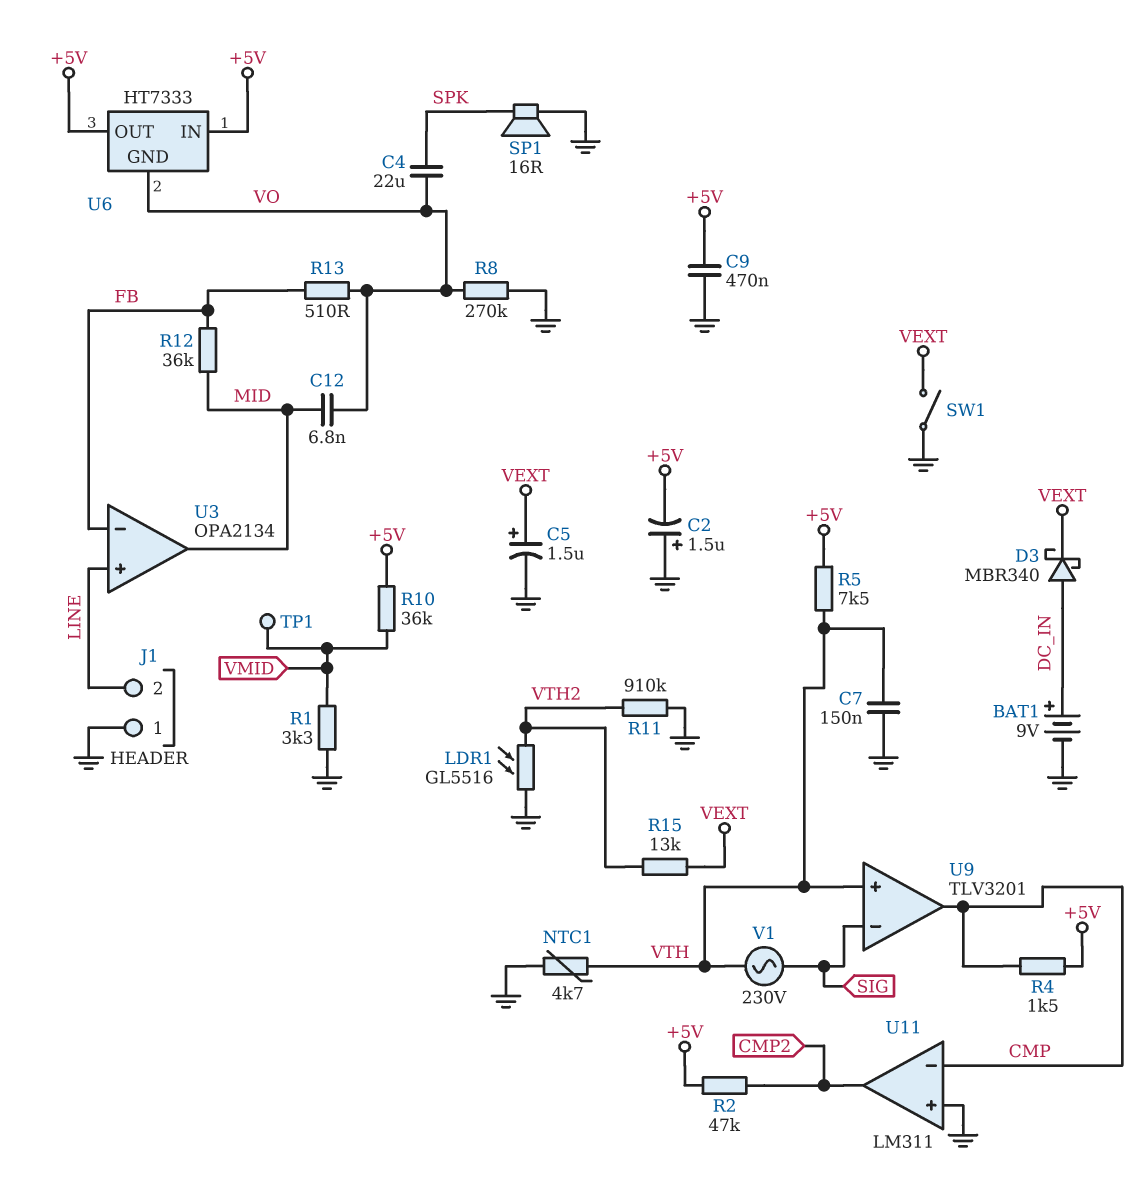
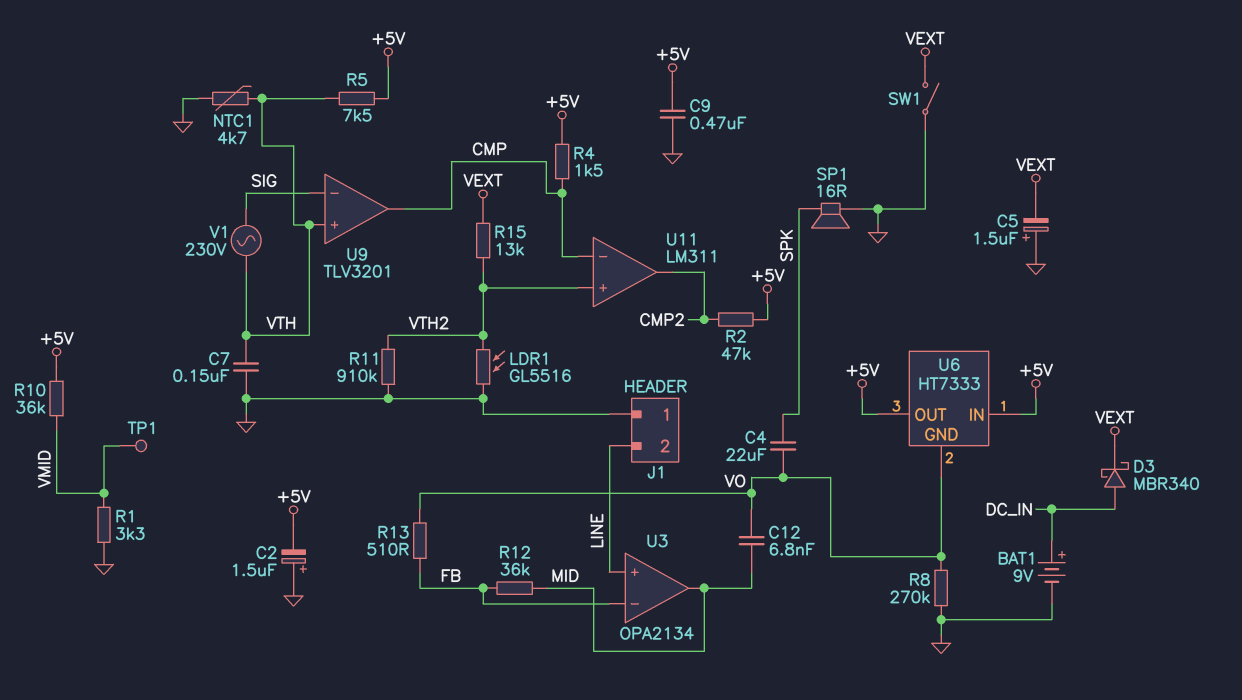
C5: 1.5uF (plus VEXT, minus GND) -> 1.5uF (plus GND, minus VEXT)
U11 pin in+: GND -> VTH2

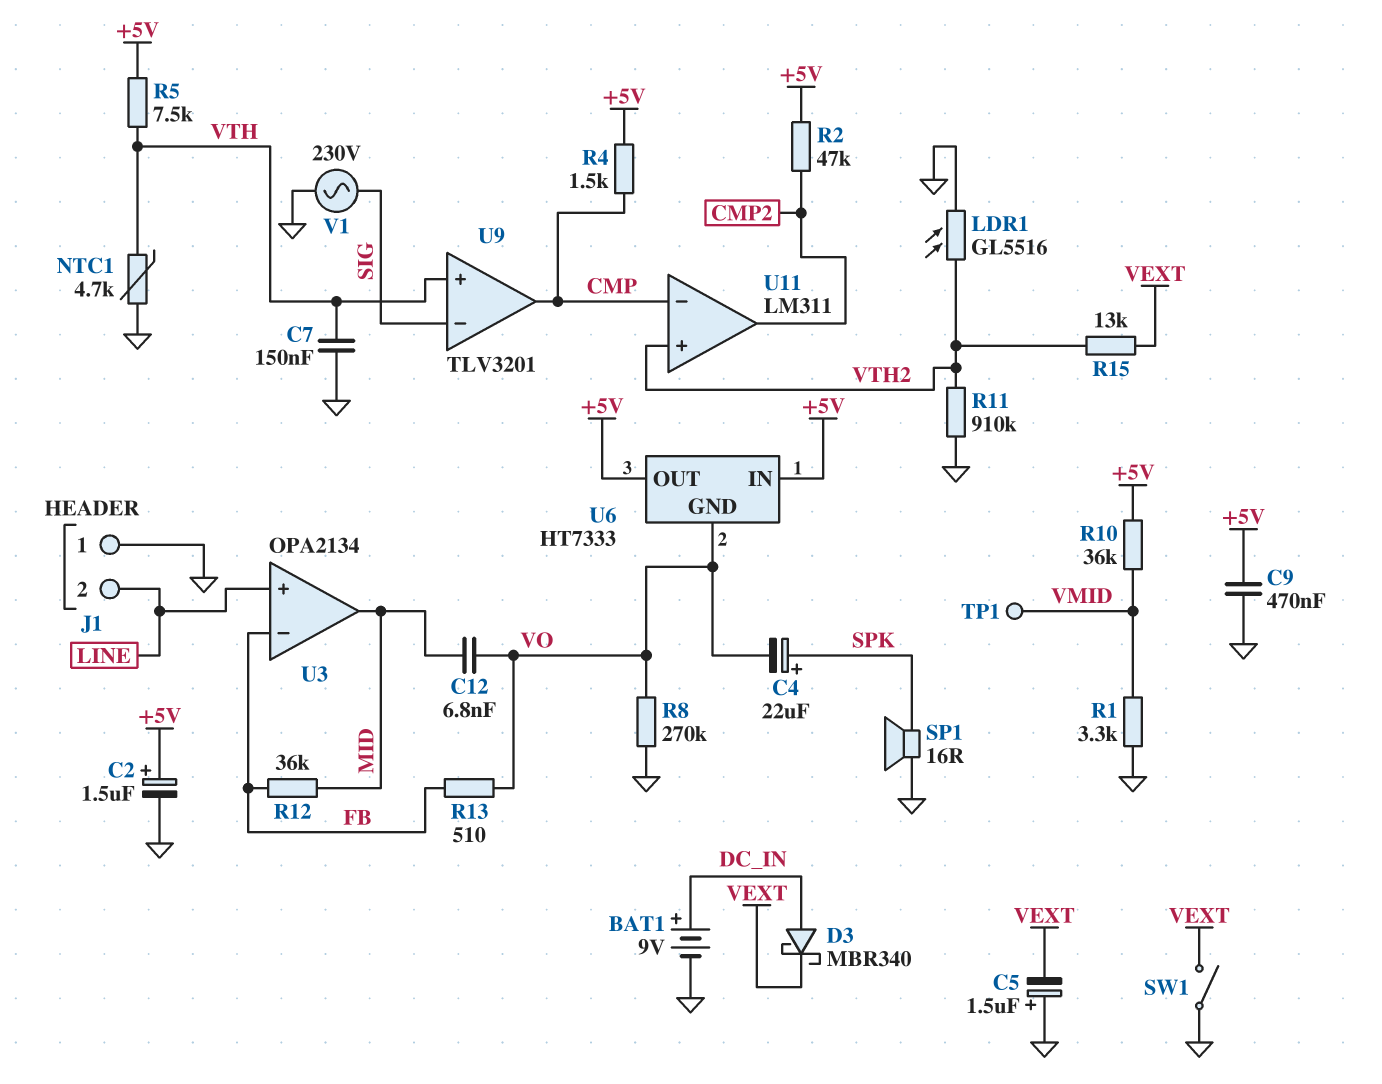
C2: 1.5uF (plus GND, minus +5V) -> 1.5uF (plus +5V, minus GND)
C4: 22uF (SPK, VO) -> 22uF (plus SPK, minus VO)
V1: AC 230V (SIG, VTH) -> AC 230V (GND, SIG)

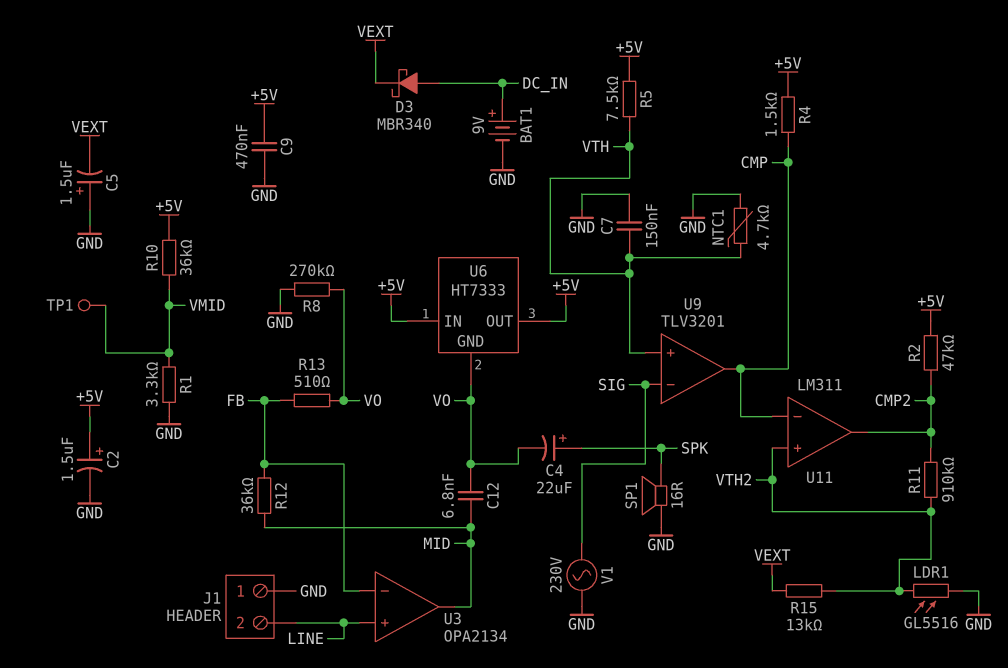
R11: 910k (GND, VTH2) -> 910k (CMP2, VTH2)
SW1: switch (GND, VEXT) -> none

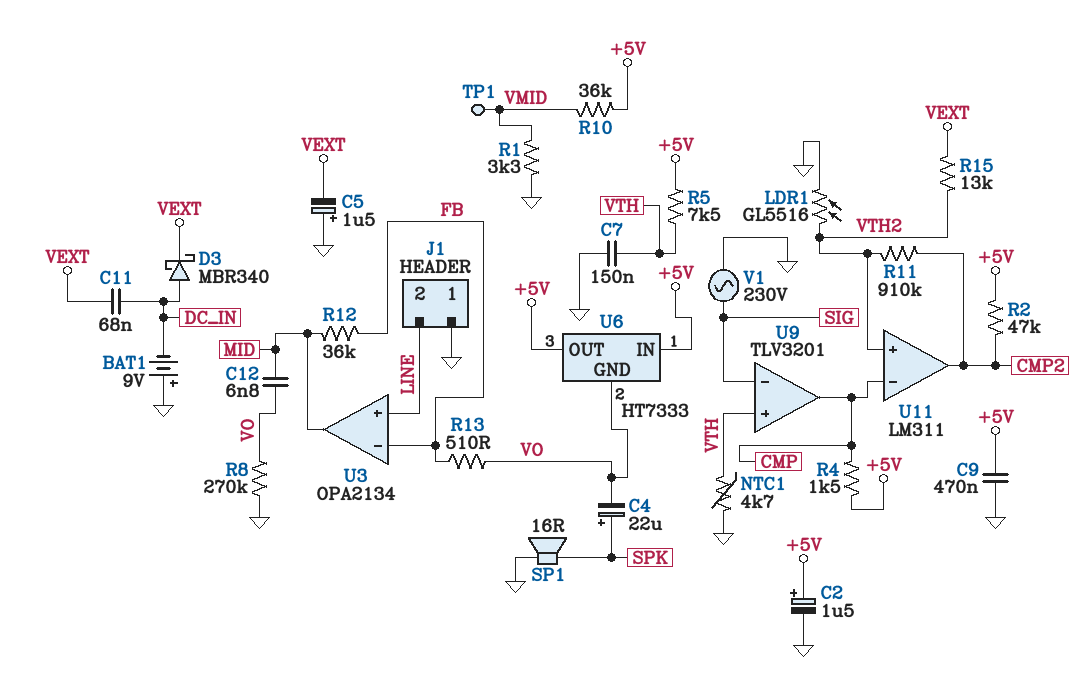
BAT1: 9V (plus DC_IN, minus GND) -> 9V (plus GND, minus DC_IN)
C11: none -> 68nF (DC_IN, VEXT)

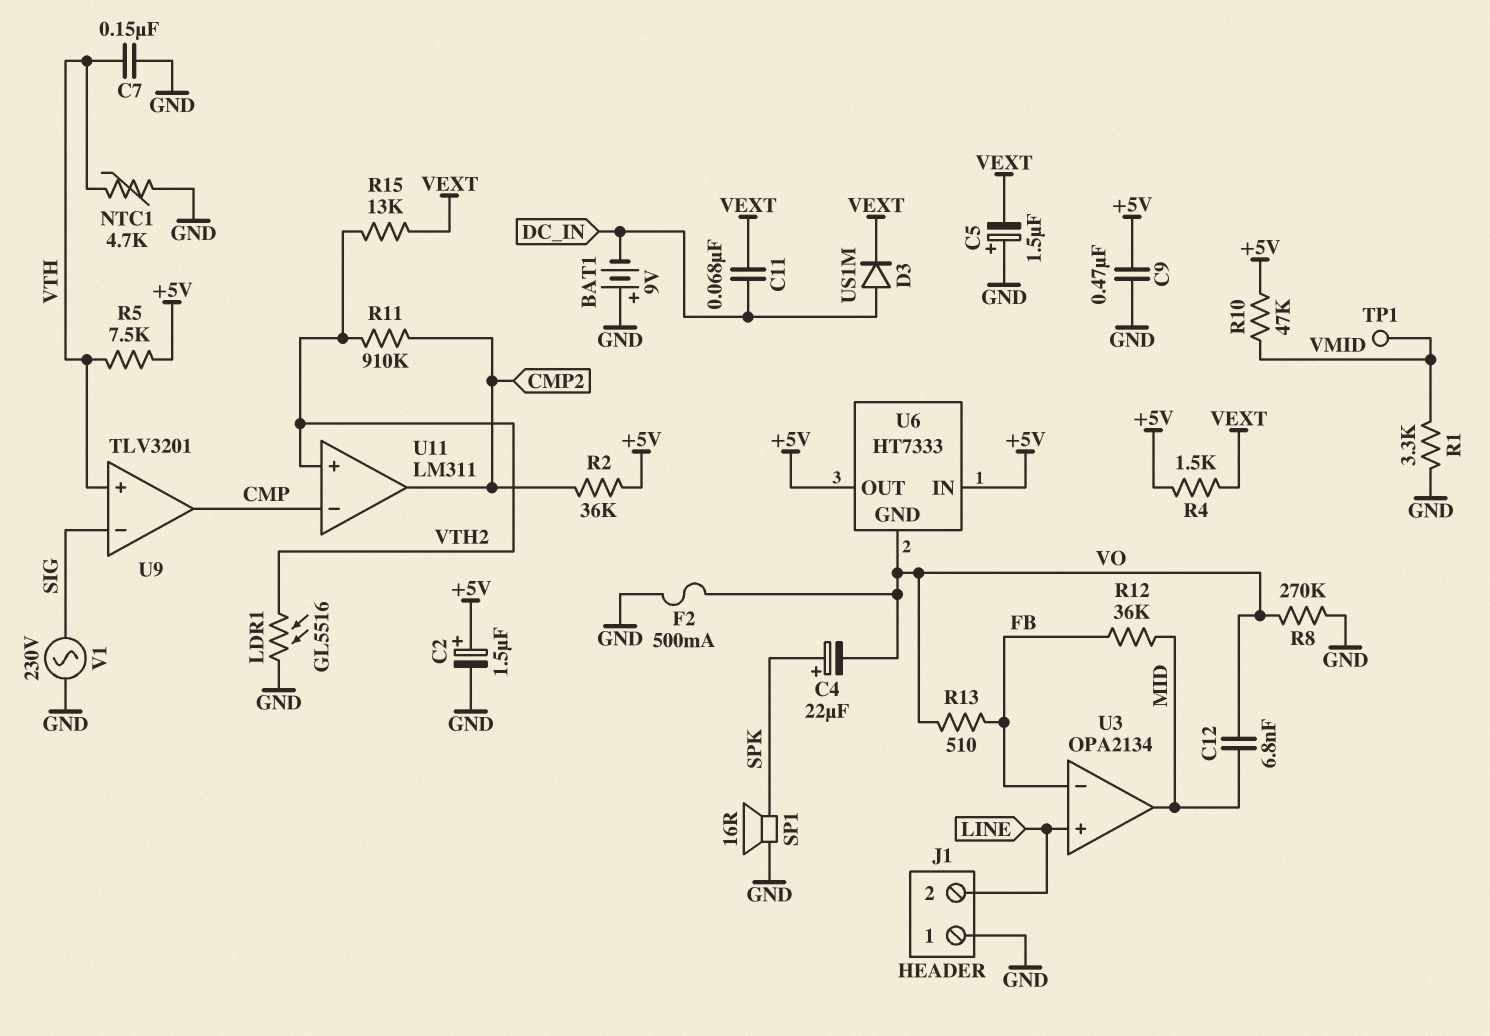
D3: schottky MBR340 (A DC_IN, K VEXT) -> diode US1M (A DC_IN, K VEXT)
F2: none -> 500mA (GND, VO)
R2: 47k (+5V, CMP2) -> 36k (+5V, CMP2)
R4: 1.5k (+5V, CMP) -> 1.5k (+5V, VEXT)
R10: 36k (+5V, VMID) -> 47k (+5V, VMID)

